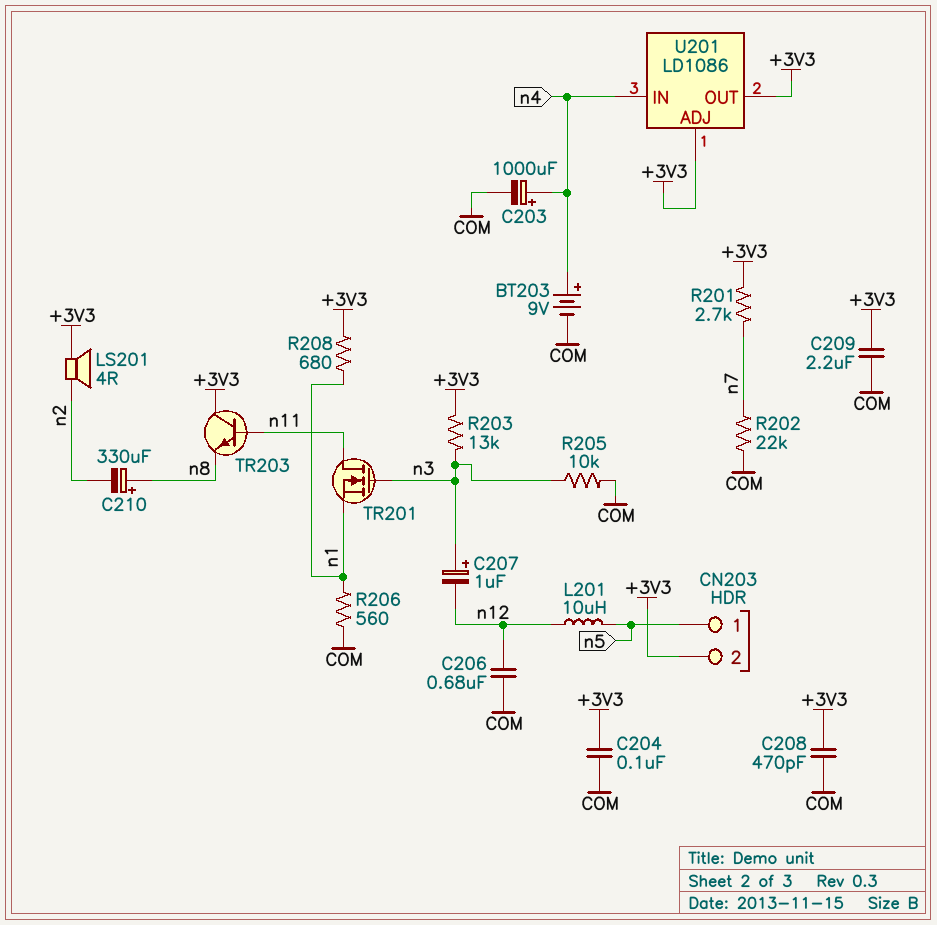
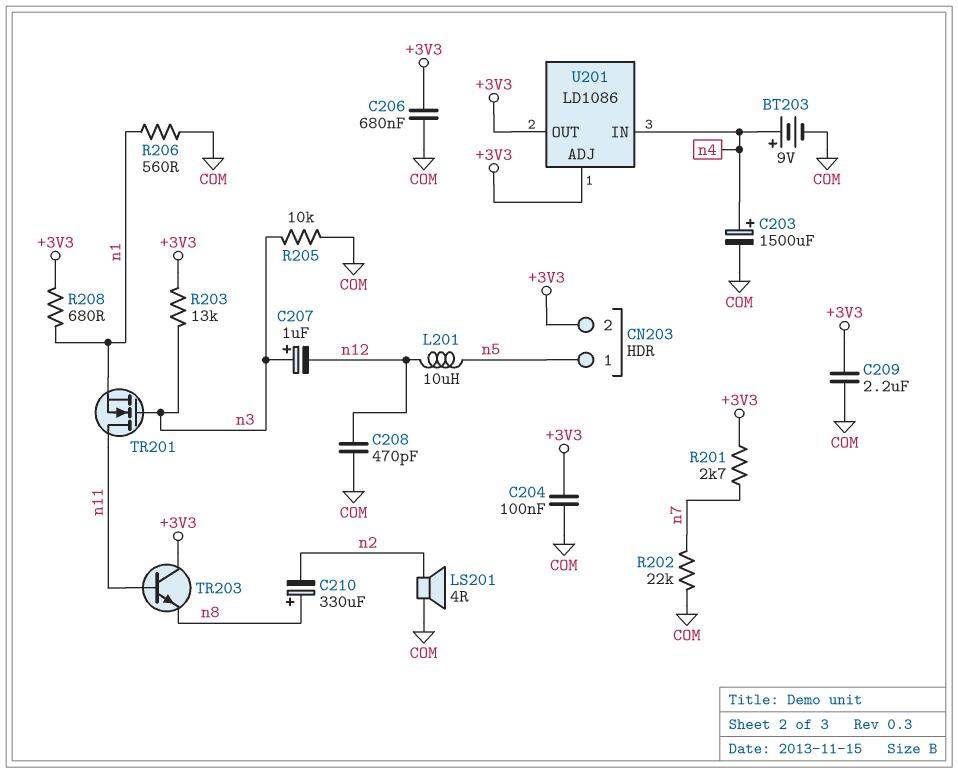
C203: 1000uF (plus n4, minus COM) -> 1500uF (plus n4, minus COM)
C206: 680nF (COM, n12) -> 680nF (+3V3, COM)
C208: 470pF (+3V3, COM) -> 470pF (COM, n12)
LS201: speaker 4R (+3V3, n2) -> speaker 4R (COM, n2)

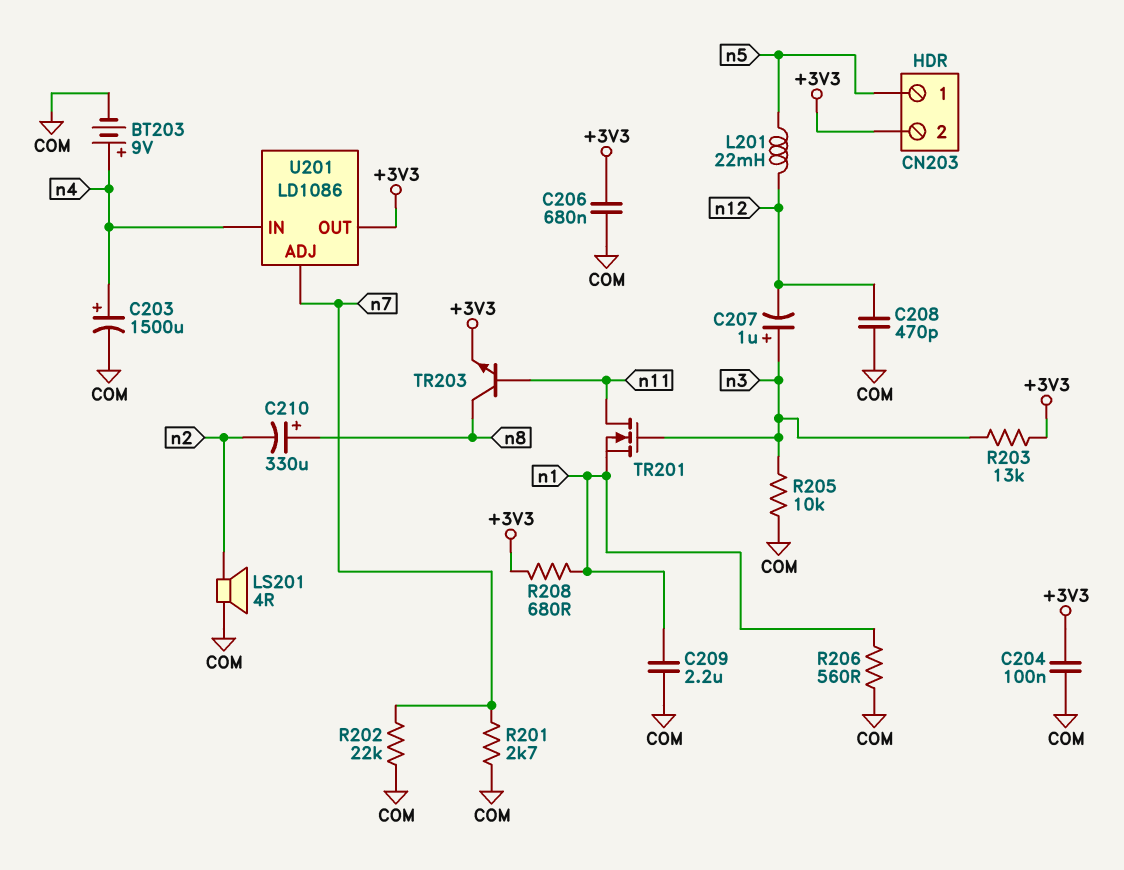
C209: 2.2uF (+3V3, COM) -> 2.2uF (COM, n1)
L201: 10uH (n5, n12) -> 22mH (n5, n12)
R201: 2.7k (+3V3, n7) -> 2.7k (COM, n7)
TR203: NPN (B n11, C +3V3, E n8) -> NPN (B n11, C n8, E +3V3)
U201 pin ADJ: +3V3 -> n7

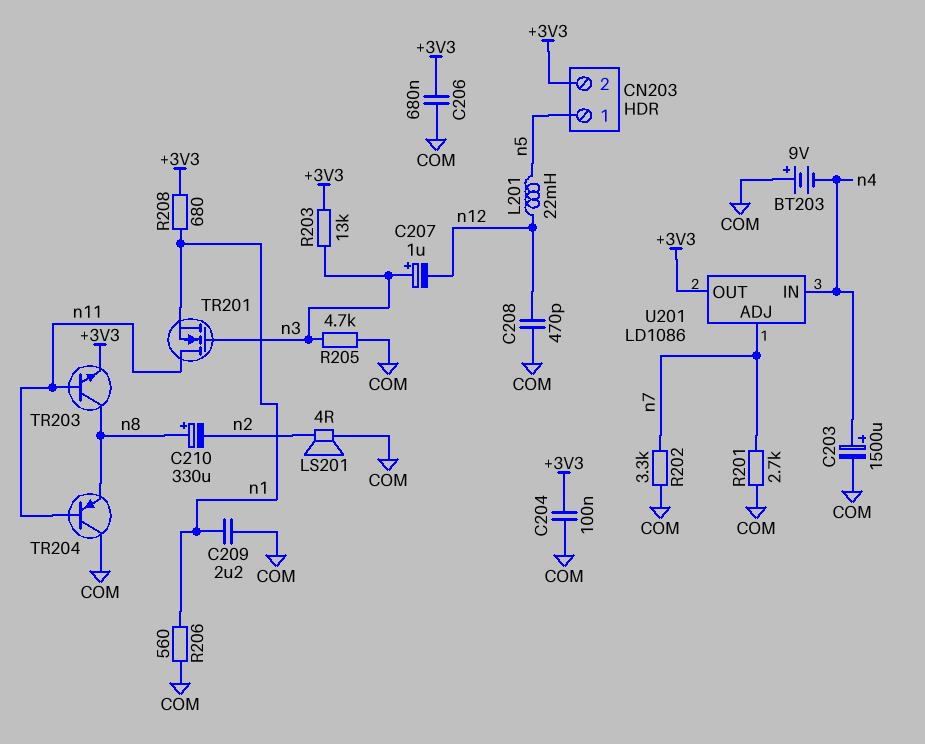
BT203: 9V (plus n4, minus COM) -> 9V (plus COM, minus n4)
R202: 22k (COM, n7) -> 3.3k (COM, n7)
R205: 10k (COM, n3) -> 4.7k (COM, n3)
TR204: none -> PNP (B n11, C COM, E n8)

